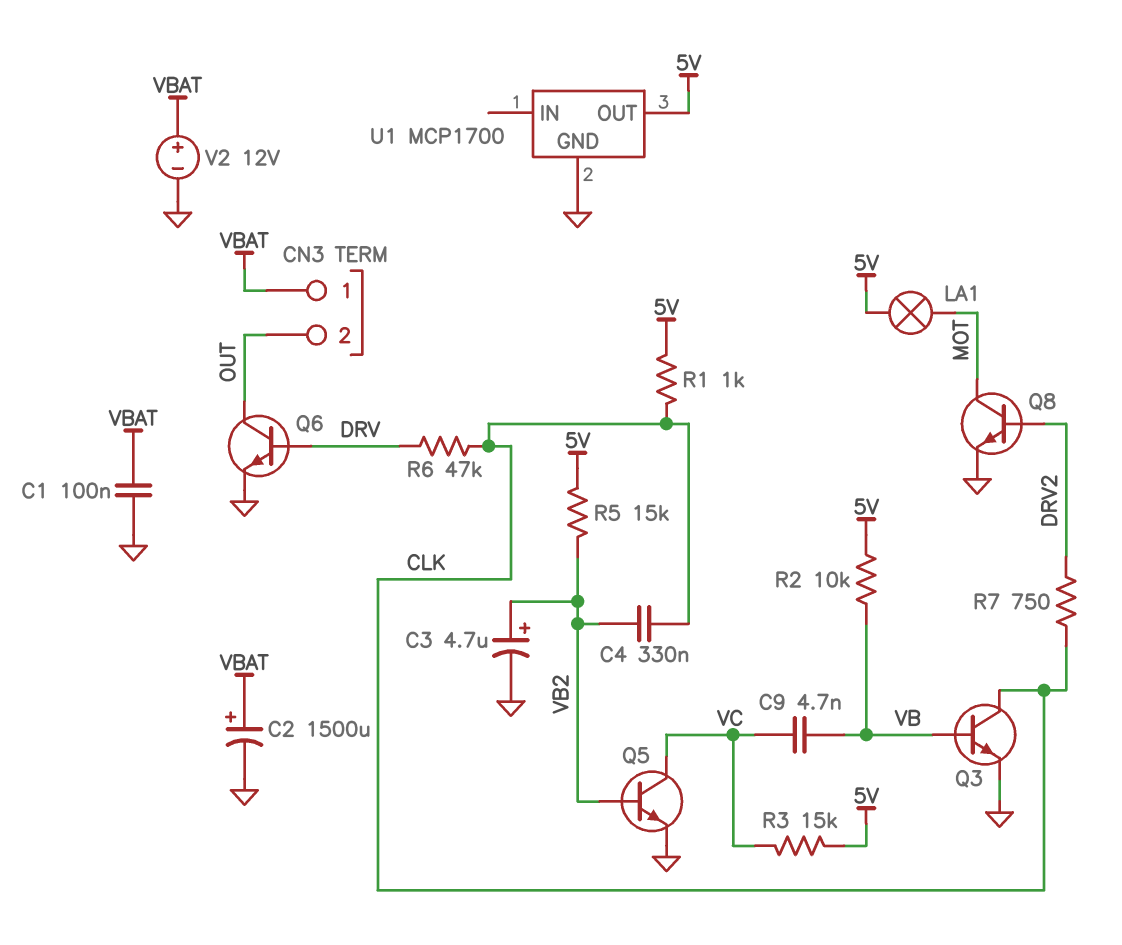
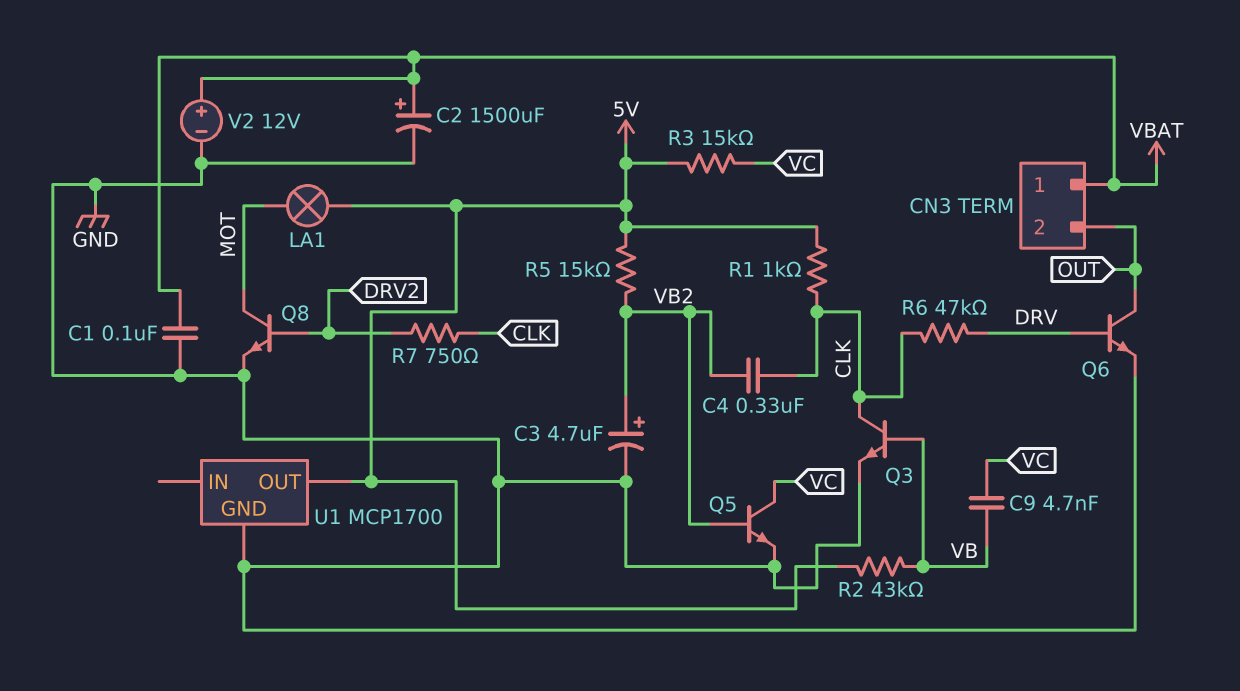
R2: 10k (5V, VB) -> 43k (5V, VB)

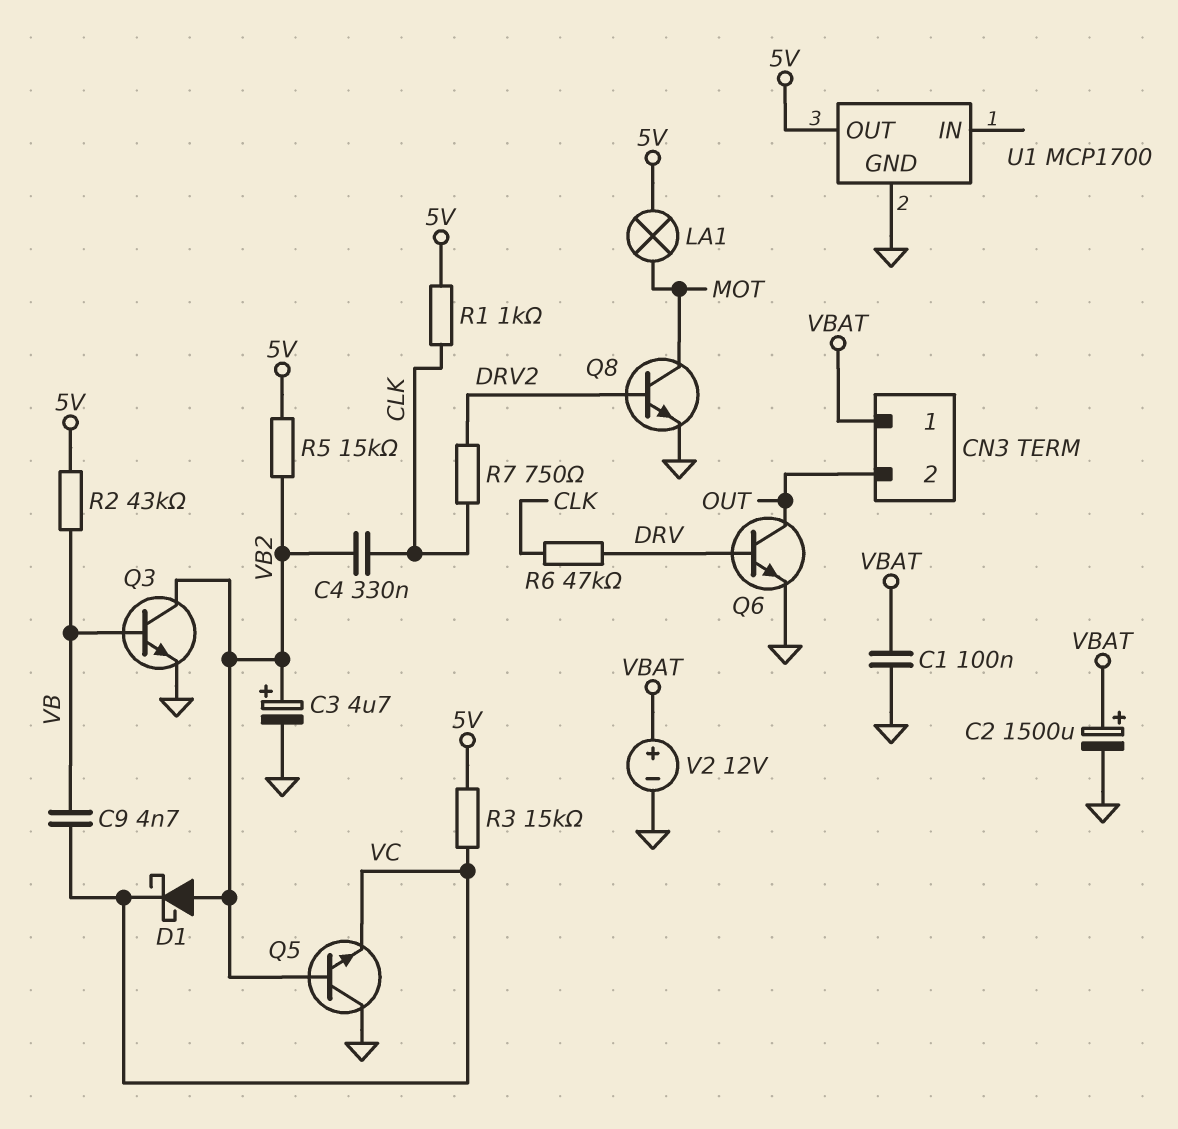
D1: none -> schottky (A VB2, K VC)
Q3: NPN (B VB, C CLK, E GND) -> NPN (B VB, C VB2, E GND)
Q5: NPN (B VB2, C VC, E GND) -> NPN (B VB2, C GND, E VC)

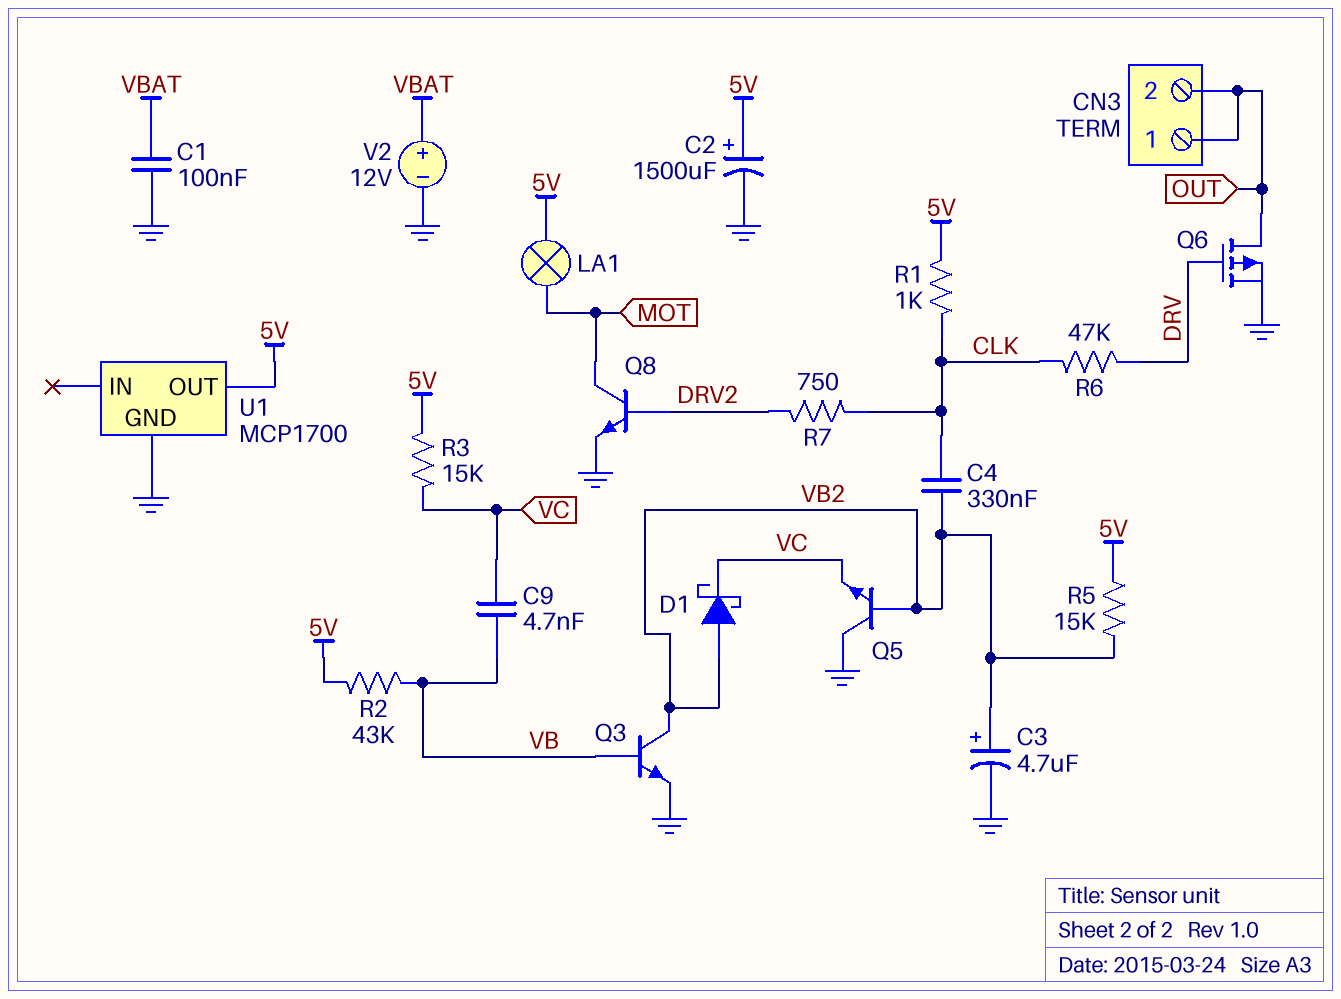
C2: 1500uF (plus VBAT, minus GND) -> 1500uF (plus 5V, minus GND)
CN3 pin 1: VBAT -> OUT
Q6: NPN (B DRV, C OUT, E GND) -> PMOS (G DRV, D OUT, S GND)

